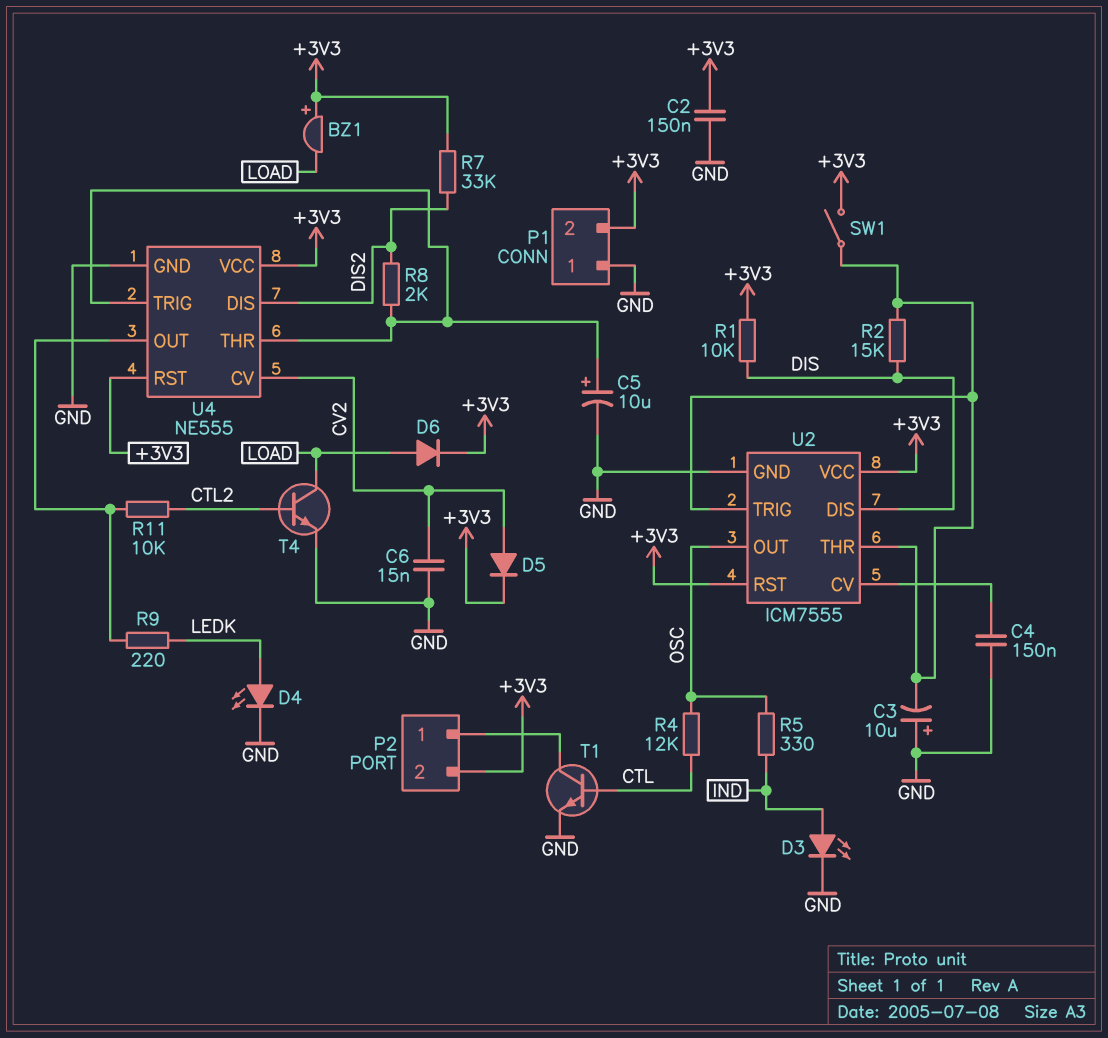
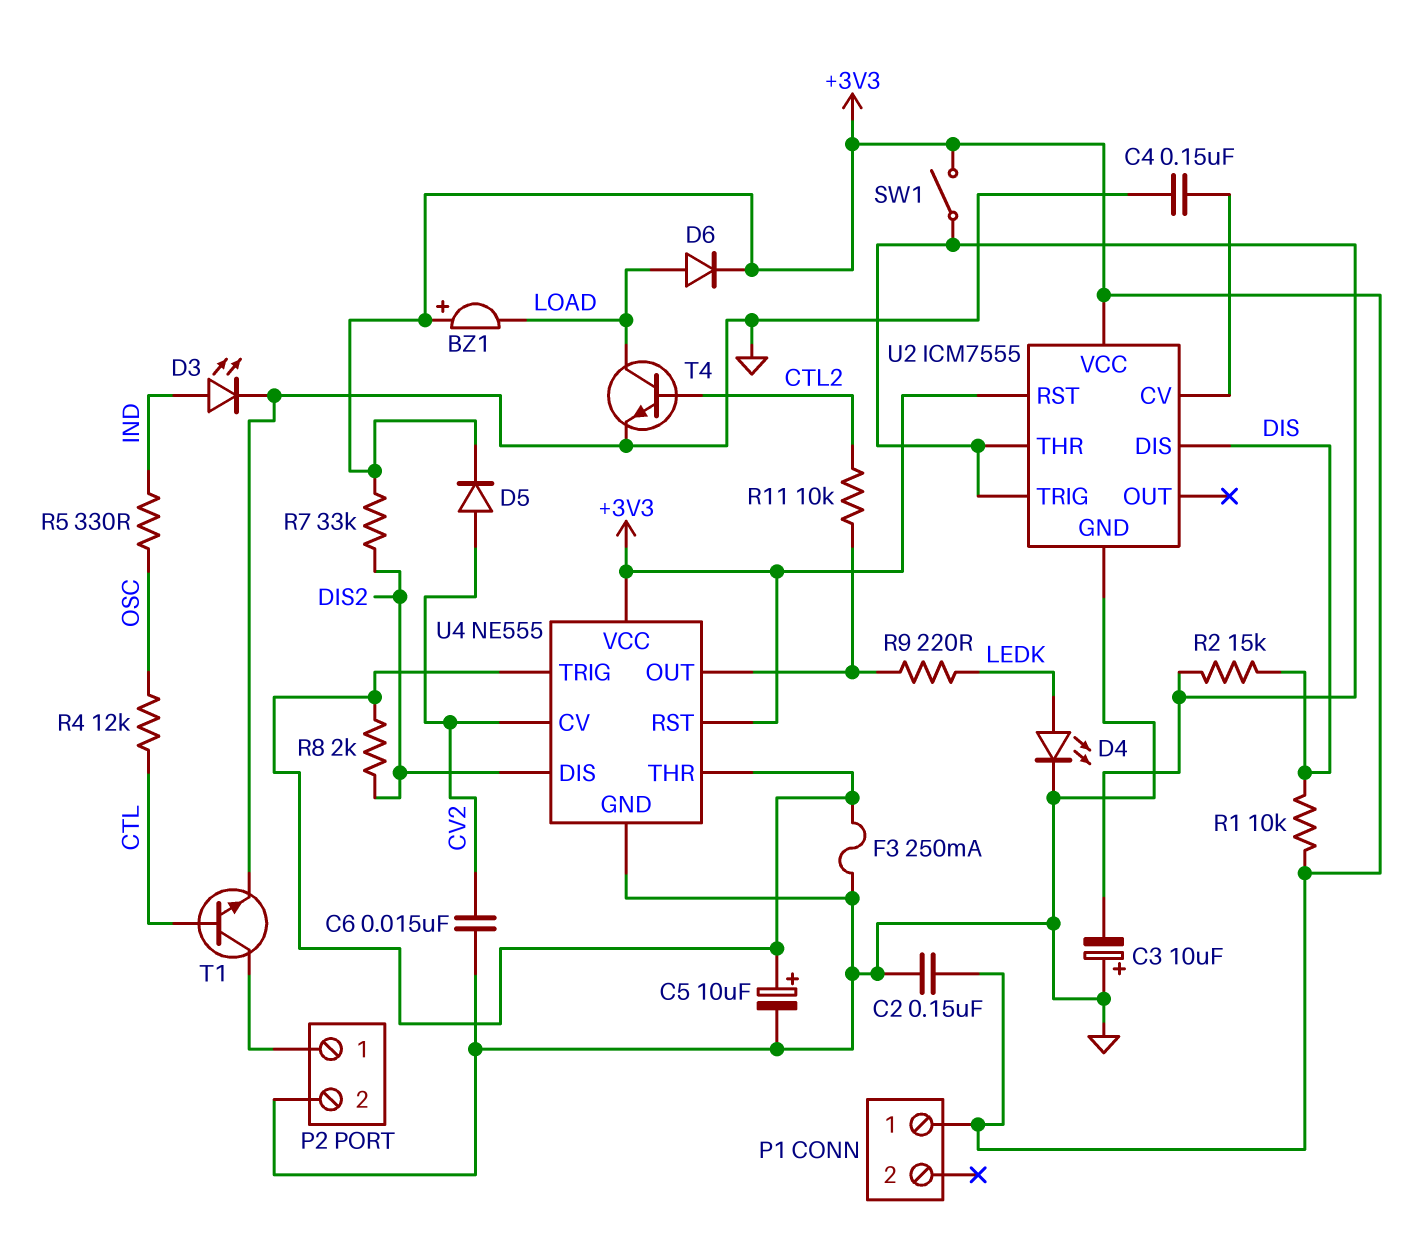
F3: none -> 250mA (GND, U4/THR)
P1 pin 1: GND -> +3V3
P1 pin 2: +3V3 -> none
P2 pin 2: +3V3 -> GND
U2 pin OUT: OSC -> none

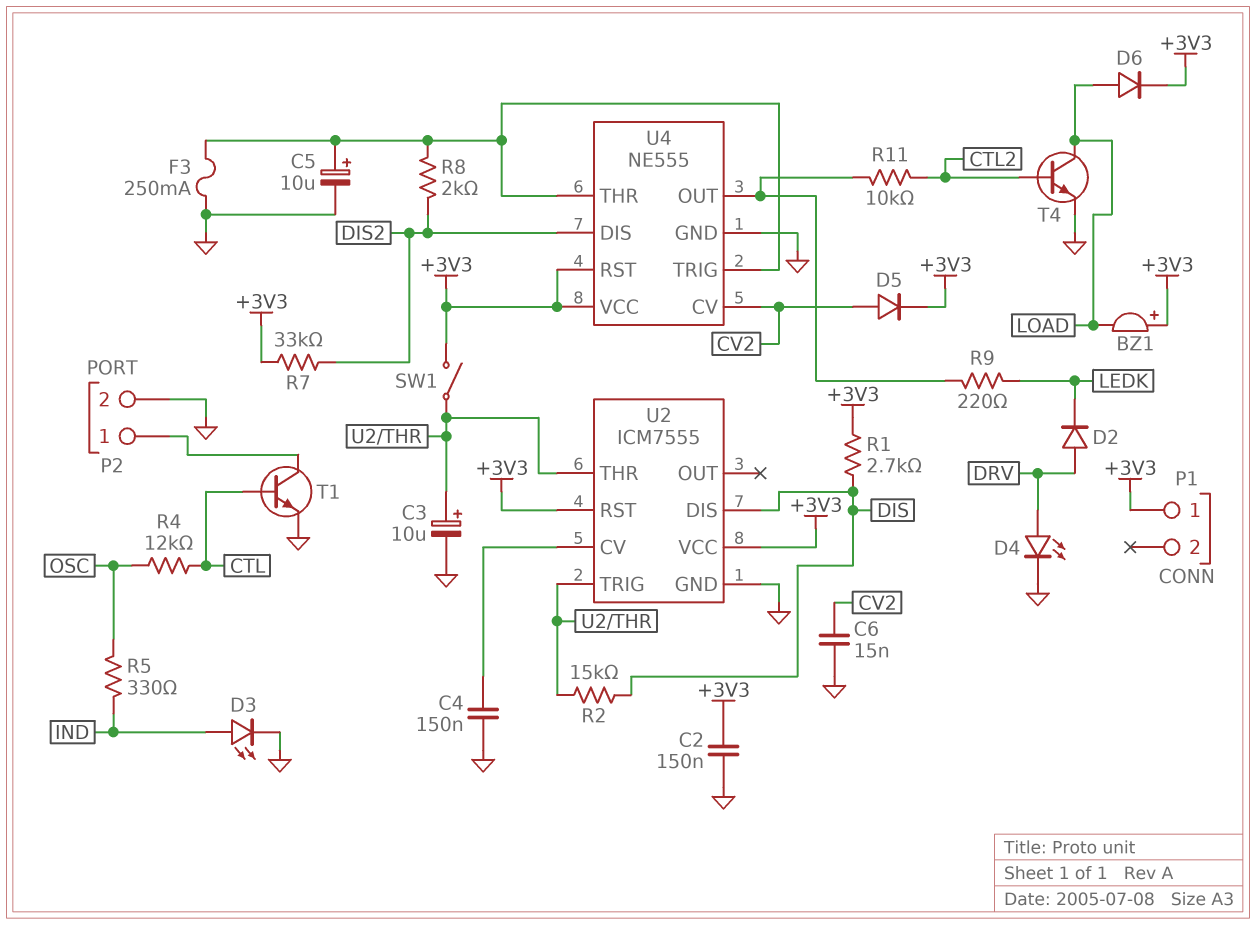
C3: 10uF (plus GND, minus U2/THR) -> 10uF (plus U2/THR, minus GND)
D2: none -> diode (A DRV, K LEDK)
D4: LED (A LEDK, K GND) -> LED (A DRV, K GND)
R1: 10k (+3V3, DIS) -> 2.7k (+3V3, DIS)

